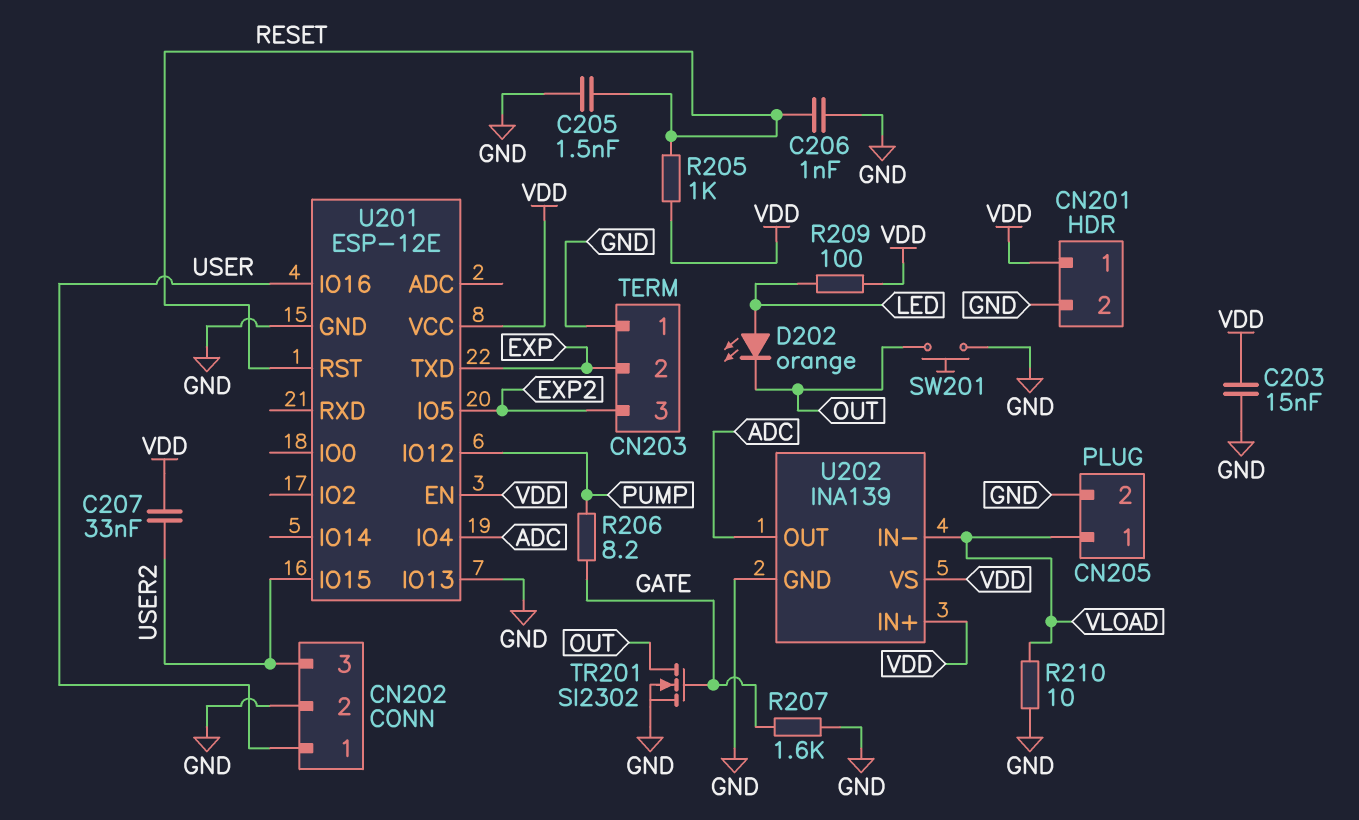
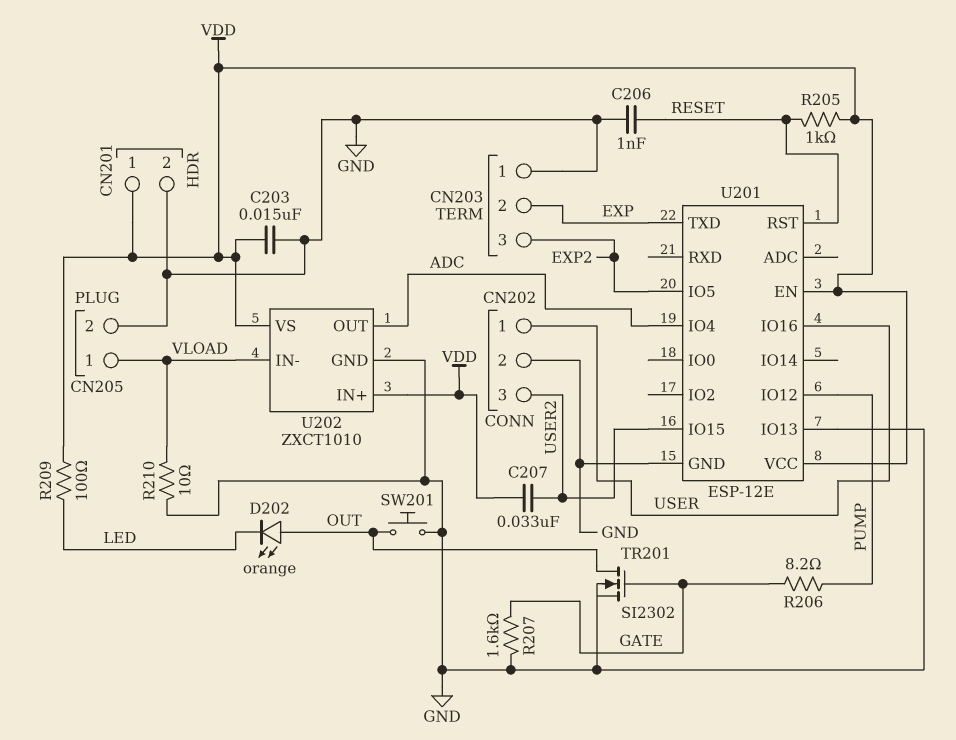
C205: 1.5nF (GND, RESET) -> none
D202: LED orange (A LED, K OUT) -> LED orange (A OUT, K LED)
U202: INA139 -> ZXCT1010

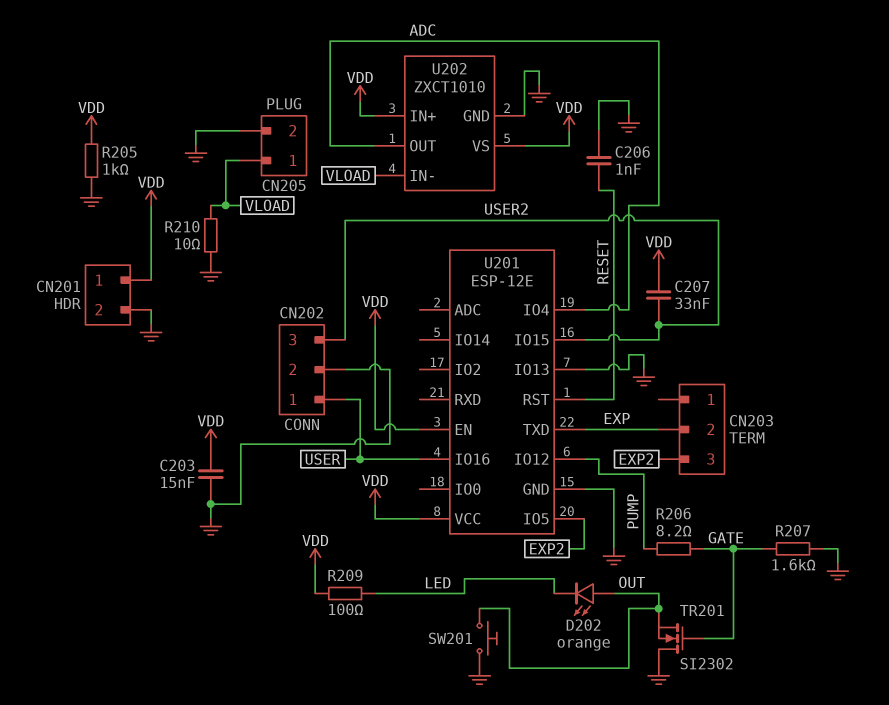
CN203 pin 1: GND -> none
R205: 1k (RESET, VDD) -> 1k (GND, VDD)
TR201: NMOS SI2302 (G GATE, D OUT, S GND) -> NMOS SI2302 (G GATE, D GND, S OUT)

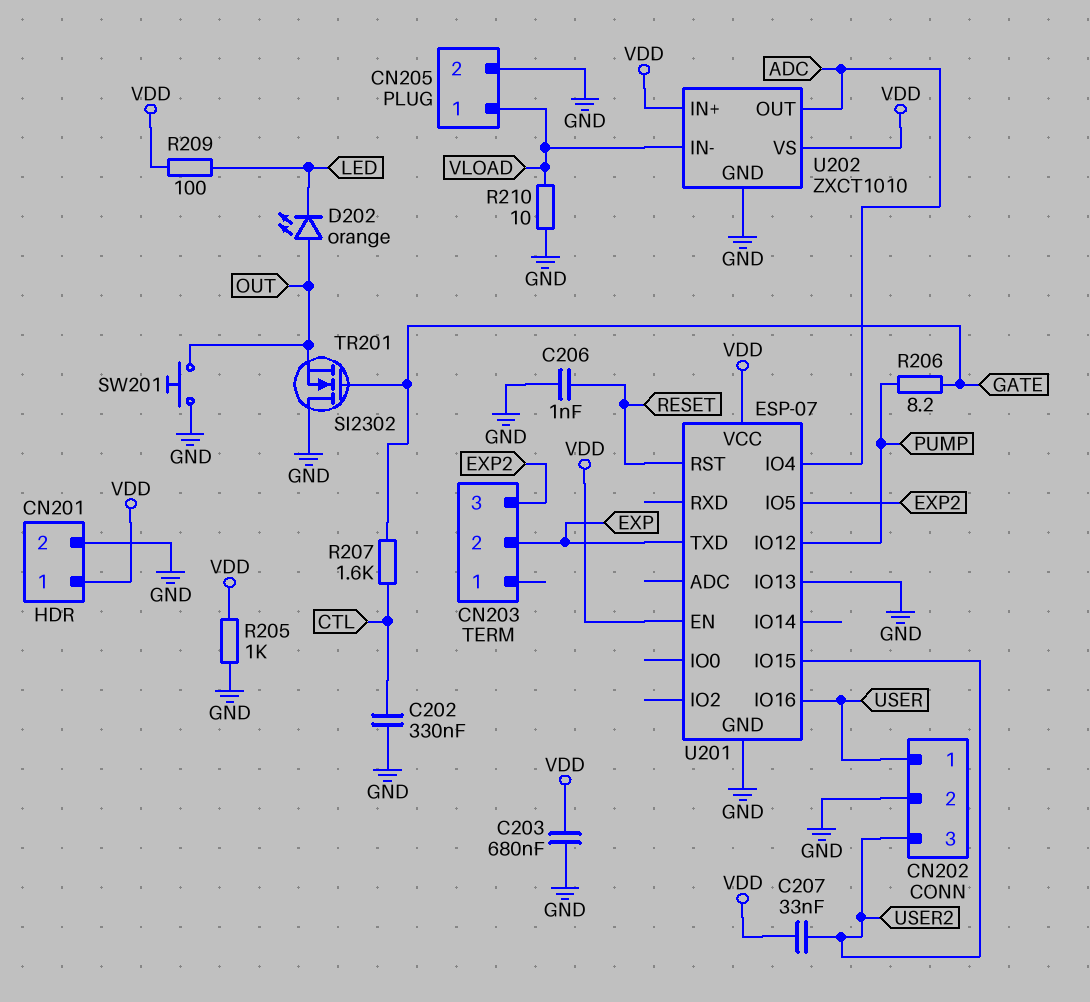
C202: none -> 330nF (CTL, GND)
C203: 15nF (GND, VDD) -> 680nF (GND, VDD)
R207: 1.6k (GATE, GND) -> 1.6k (CTL, GATE)
U201: ESP-12E -> ESP-07

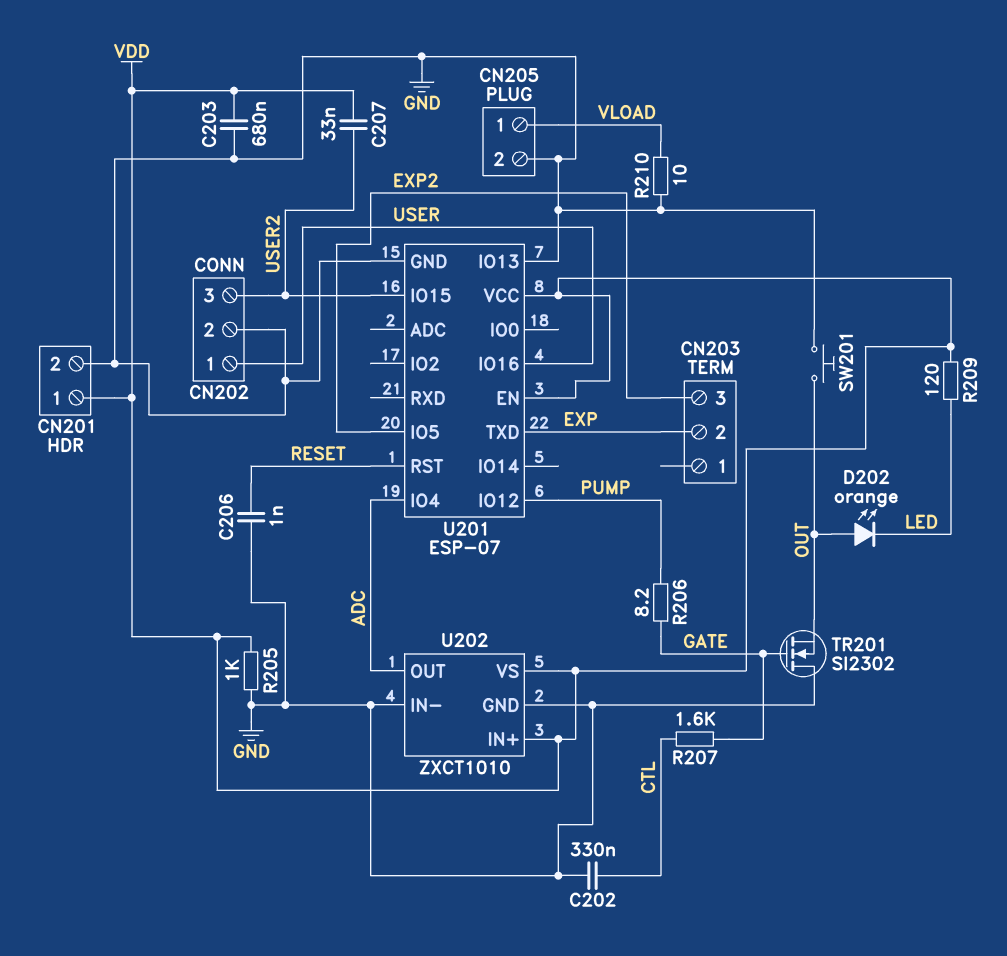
R209: 100 (LED, VDD) -> 120 (LED, VDD)
U202 pin IN-: VLOAD -> GND

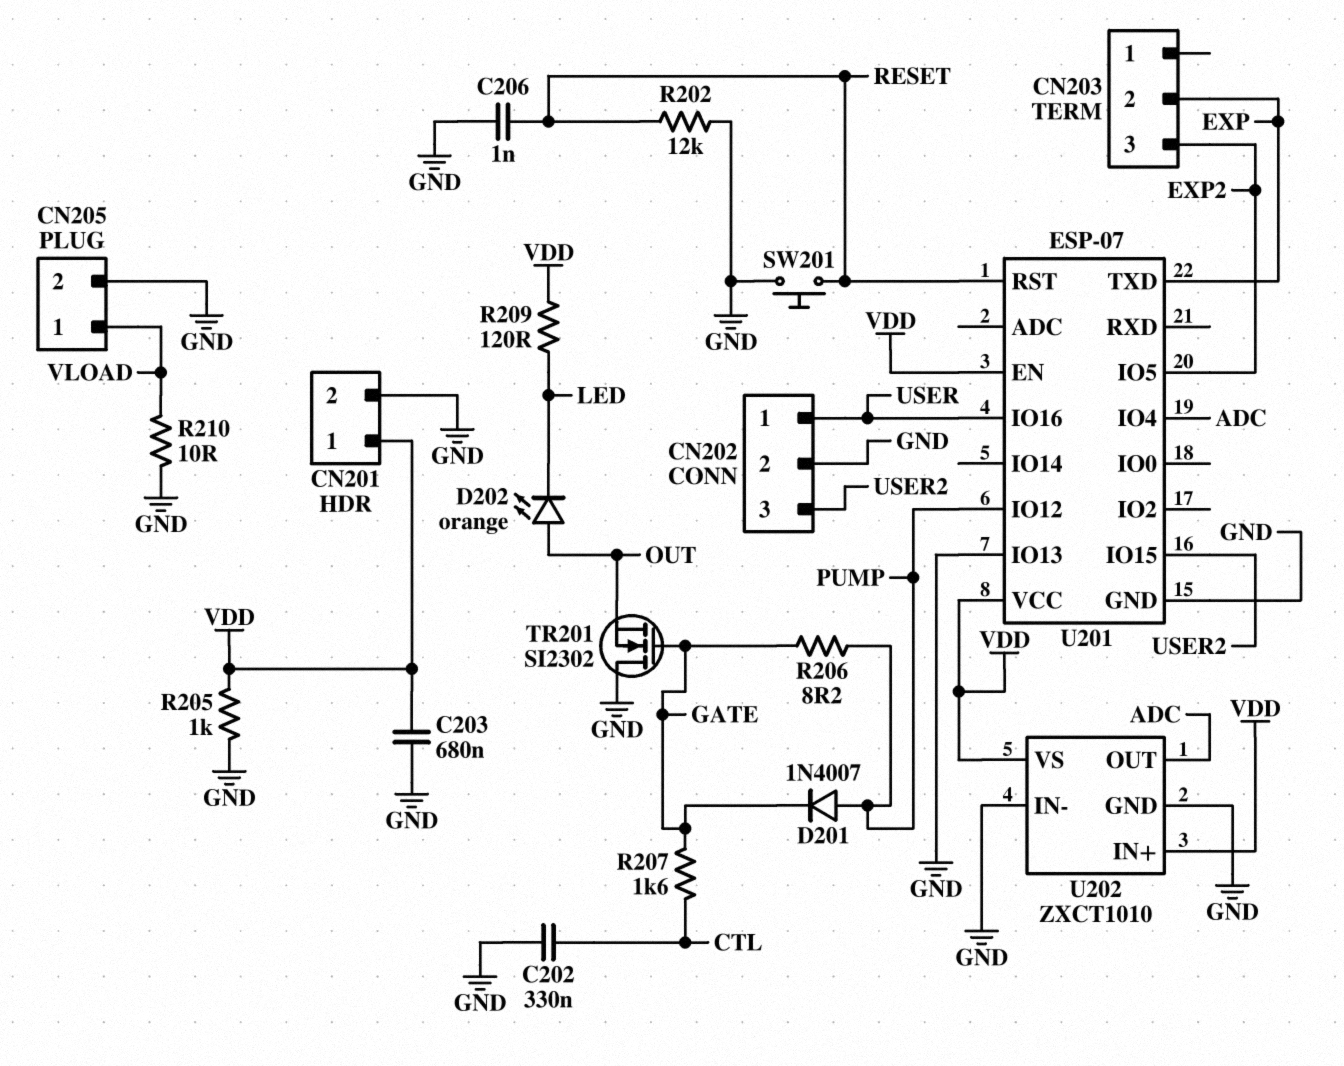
C207: 33nF (USER2, VDD) -> none
D201: none -> diode 1N4007 (A PUMP, K GATE)
R202: none -> 12k (GND, RESET)
SW201: button (GND, OUT) -> button (GND, RESET)

